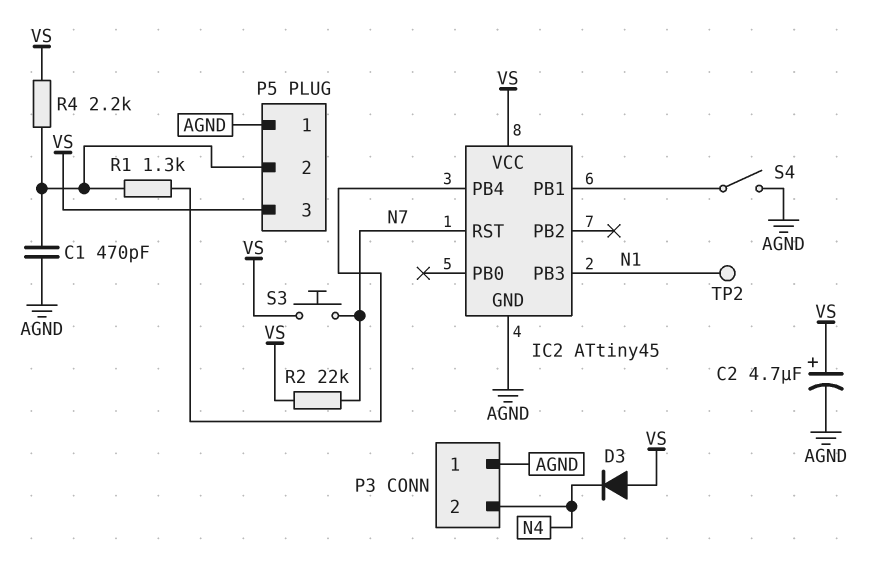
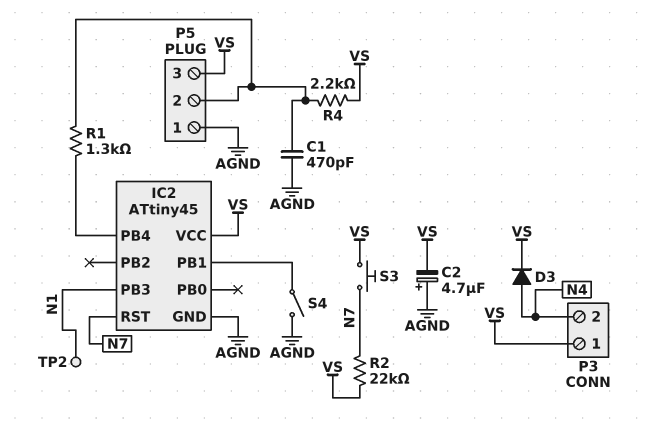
C2: 4.7uF (plus VS, minus AGND) -> 4.7uF (plus AGND, minus VS)
D3: diode (A VS, K N4) -> diode (A N4, K VS)
P3 pin 1: AGND -> VS

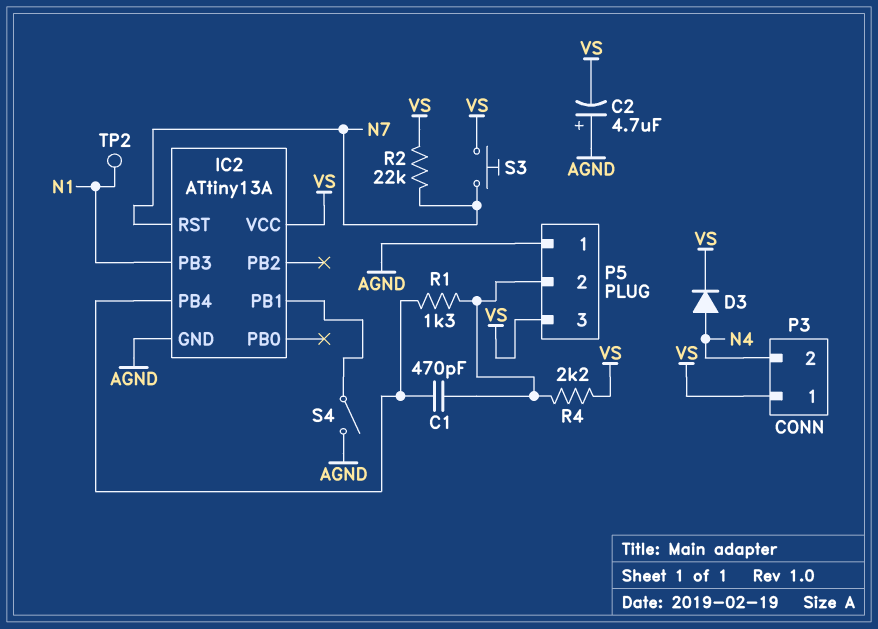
C1: 470pF (AGND, P5/2) -> 470pF (IC2/PB4, P5/2)
IC2: ATtiny45 -> ATtiny13A

